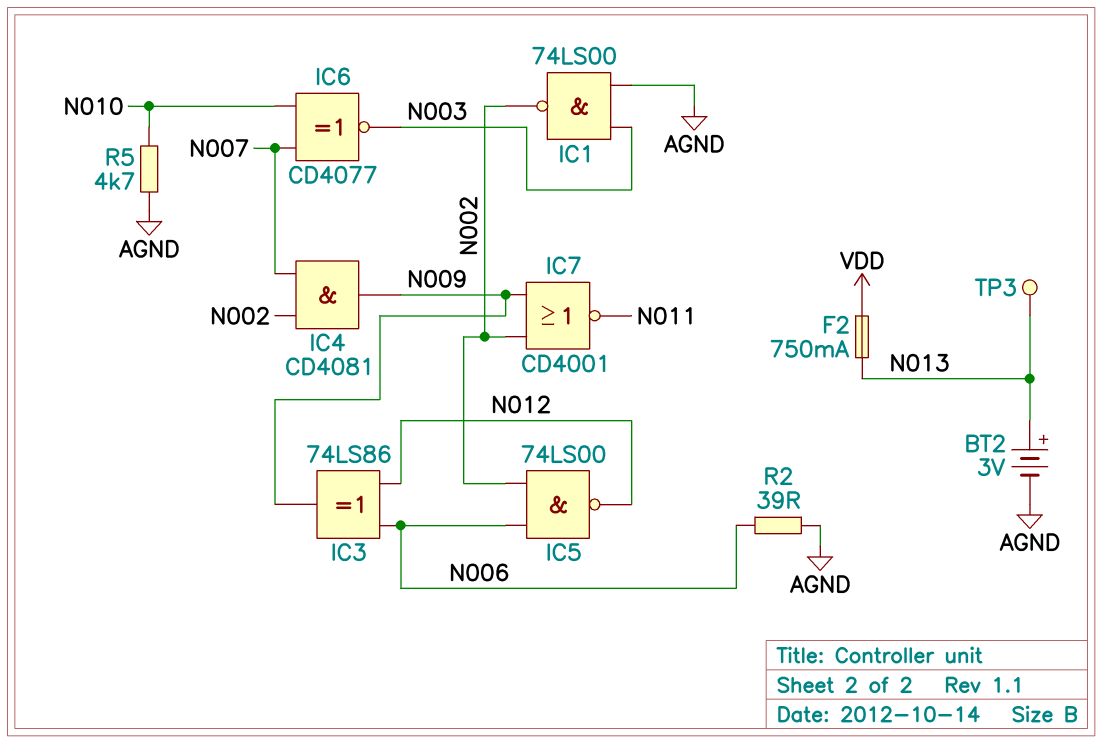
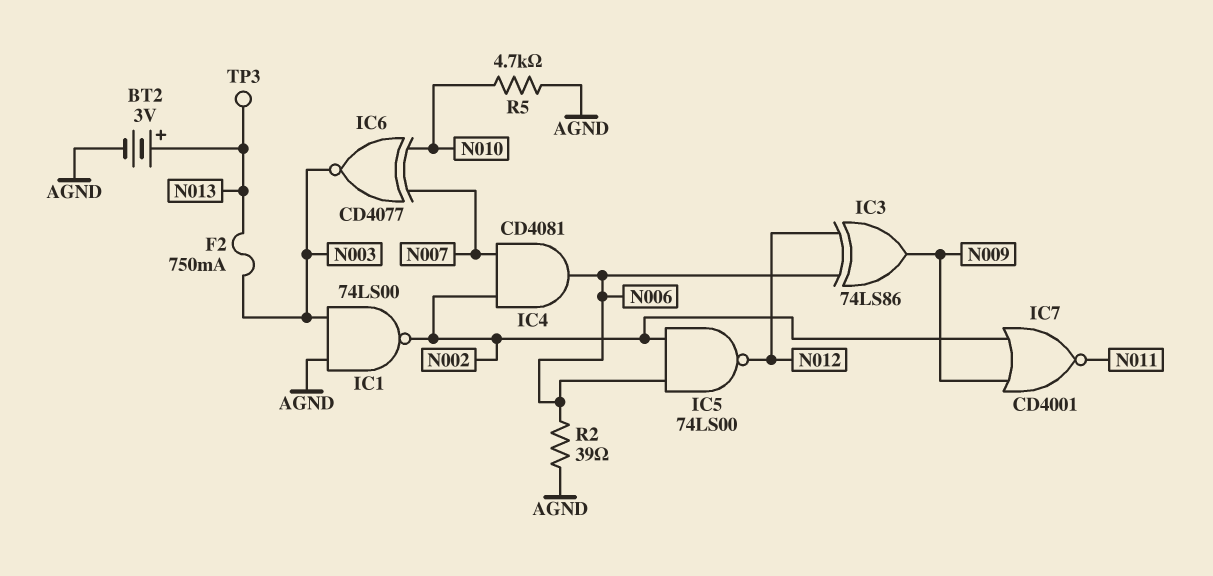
F2: 750mA (N013, VDD) -> 750mA (N003, N013)
IC4: AND CD4081 (in N002, in N007, out N009) -> AND CD4081 (in N002, in N007, out N006)

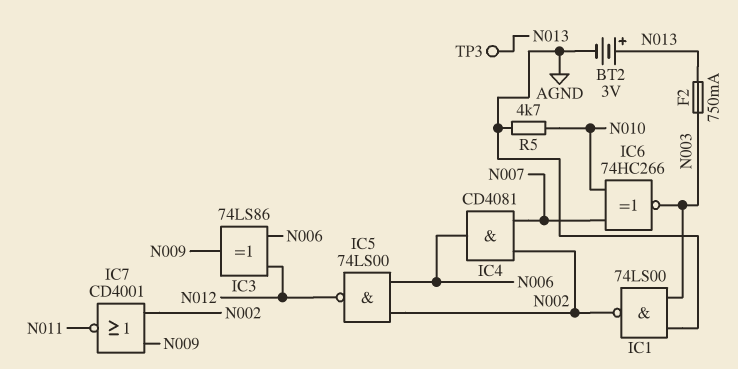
IC6: XNOR CD4077 (in N007, in N010, out N003) -> XNOR 74HC266 (in N007, in N010, out N003)
R2: 39 (AGND, N006) -> none

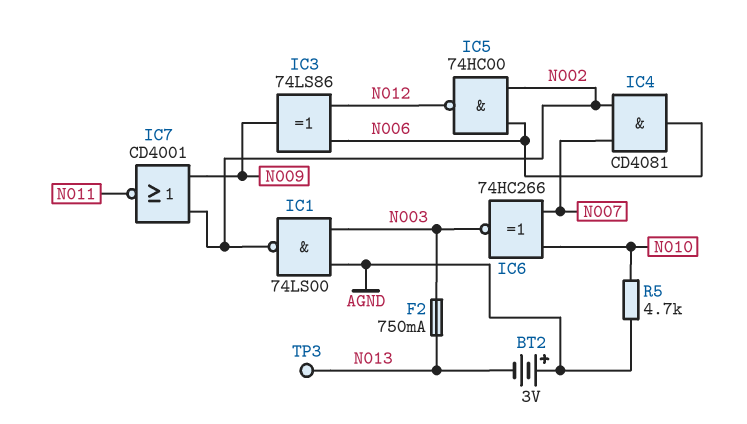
BT2: 3V (plus N013, minus AGND) -> 3V (plus AGND, minus N013)
IC5: NAND 74LS00 (in N002, in N006, out N012) -> NAND 74HC00 (in N002, in N006, out N012)

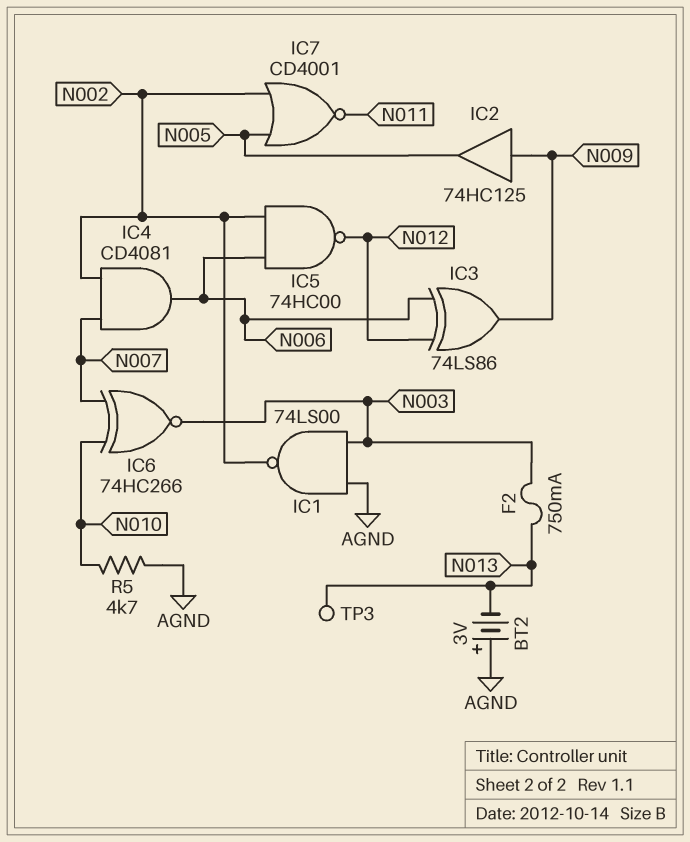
IC2: none -> buffer 74HC125 (in N009, out N005)
IC7: NOR CD4001 (in N002, in N009, out N011) -> NOR CD4001 (in N002, in N005, out N011)

